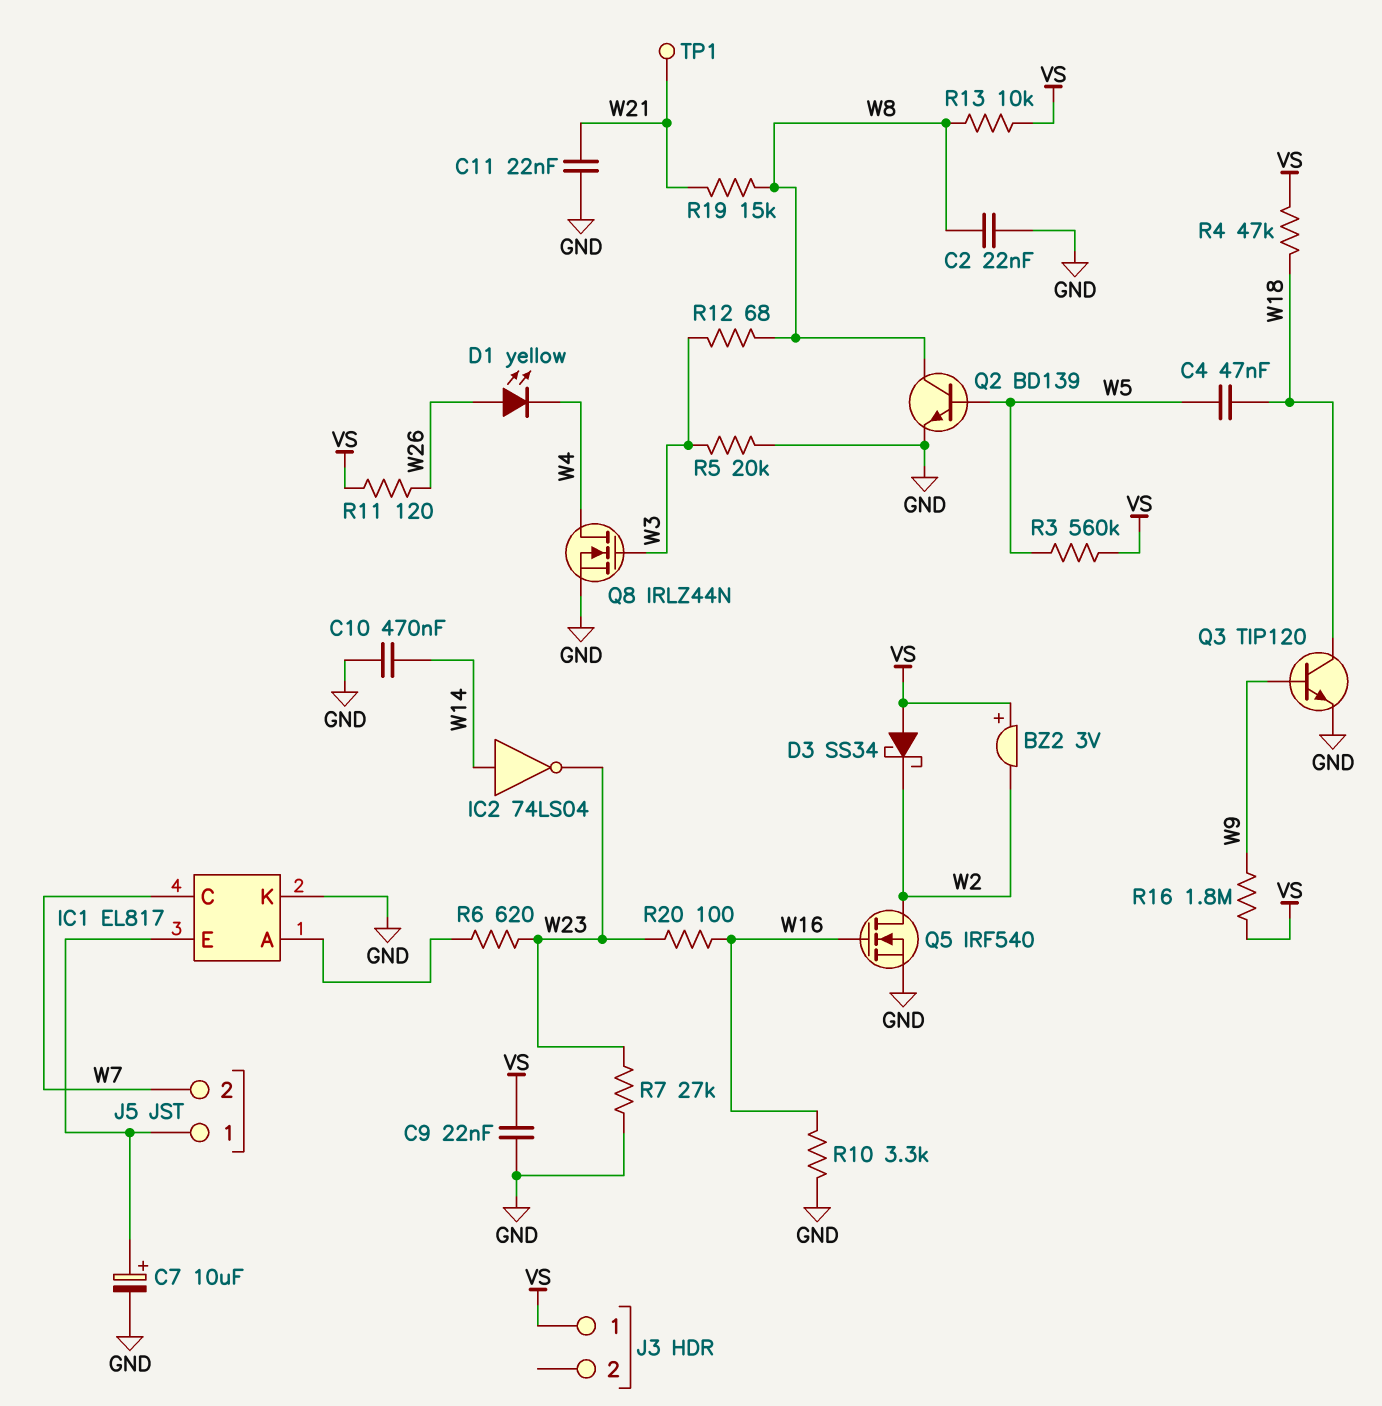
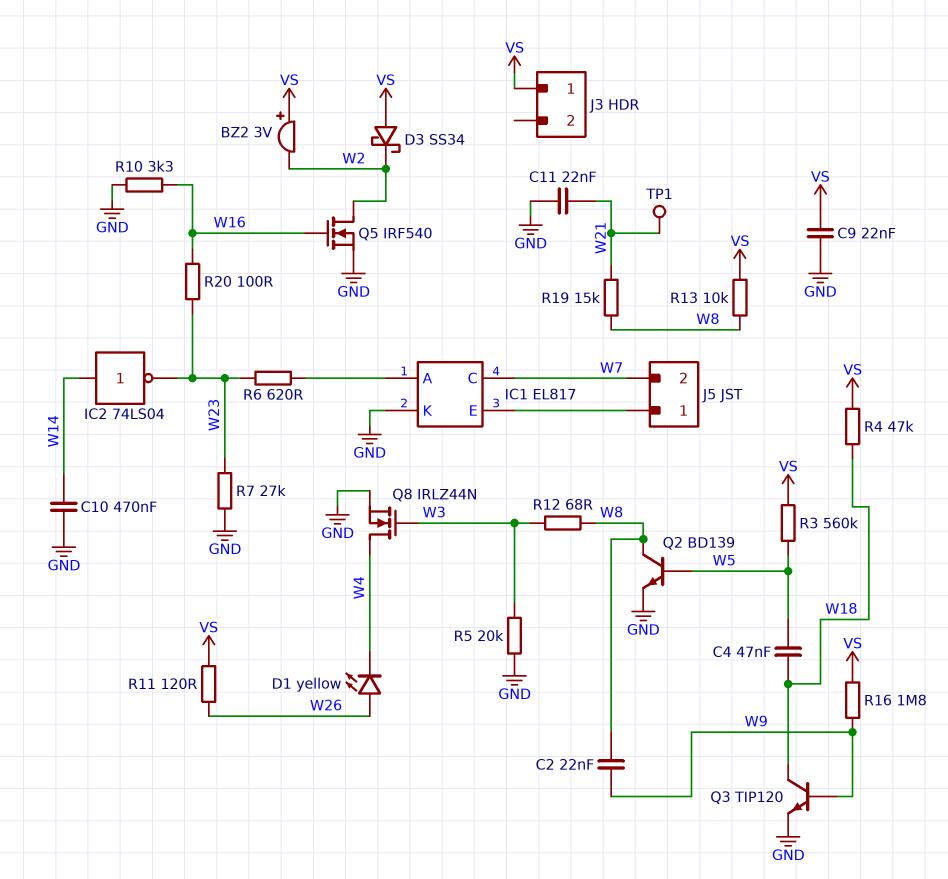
C2: 22nF (GND, W8) -> 22nF (W8, W9)
C7: 10uF (plus IC1/E, minus GND) -> none

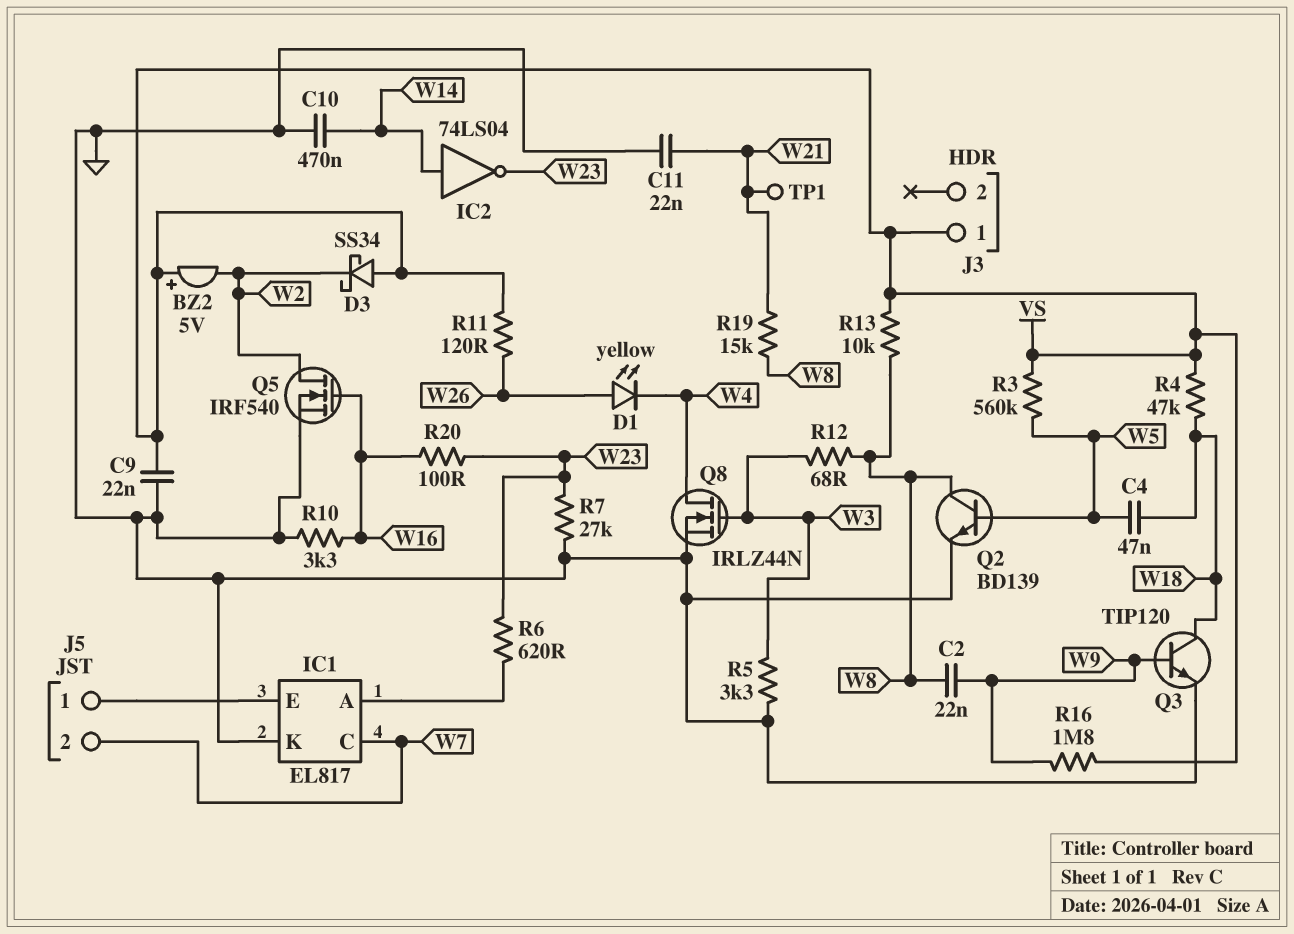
BZ2: buzzer 3V (plus VS, minus W2) -> buzzer 5V (plus VS, minus W2)
R5: 20k (GND, W3) -> 3.3k (GND, W3)

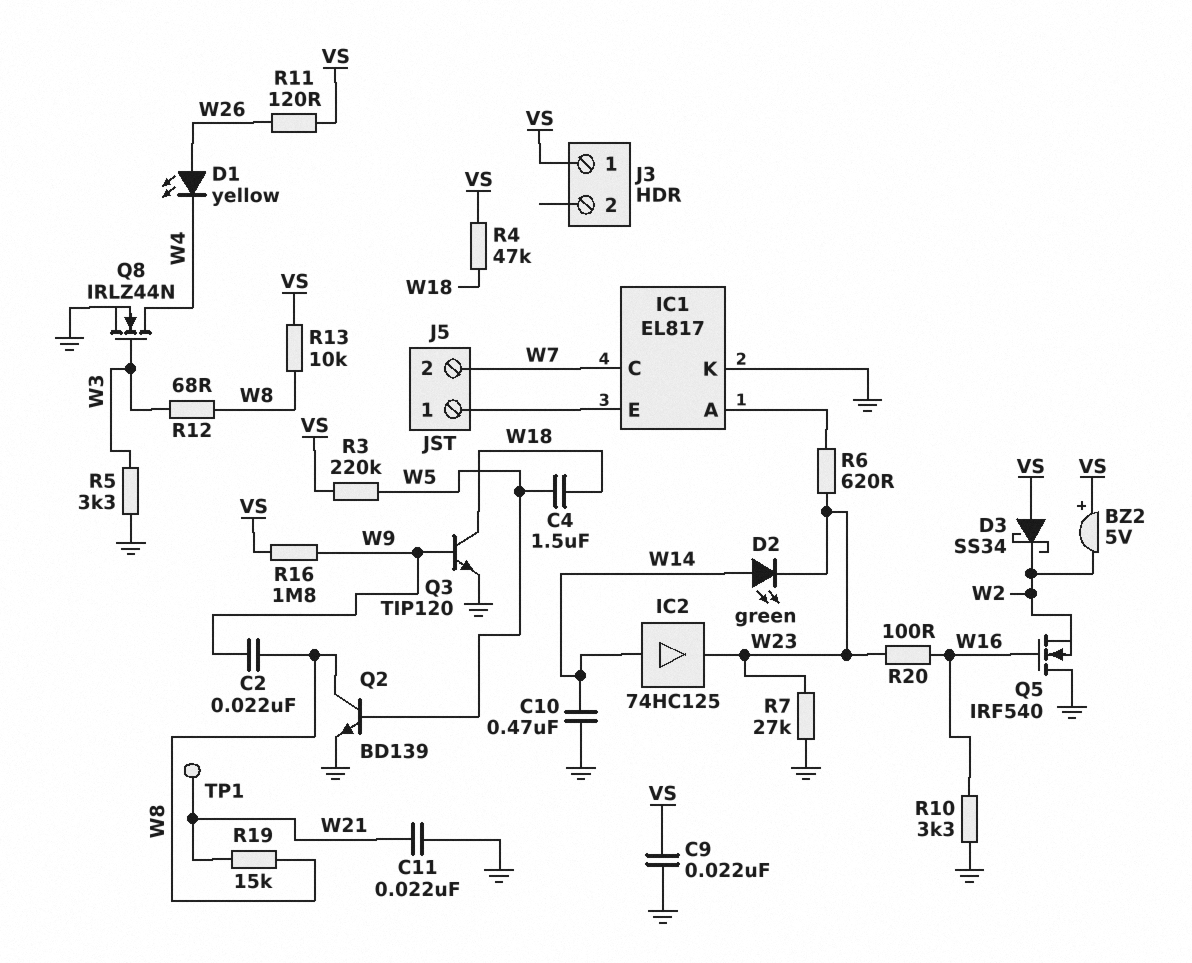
C4: 47nF (W5, W18) -> 1.5uF (W5, W18)
D2: none -> LED green (A W14, K W23)
IC2: NOT 74LS04 (in W14, out W23) -> buffer 74HC125 (in W14, out W23)
Q5: NMOS IRF540 (G W16, D W2, S GND) -> NMOS IRF540 (G W16, D GND, S W2)
R3: 560k (VS, W5) -> 220k (VS, W5)

